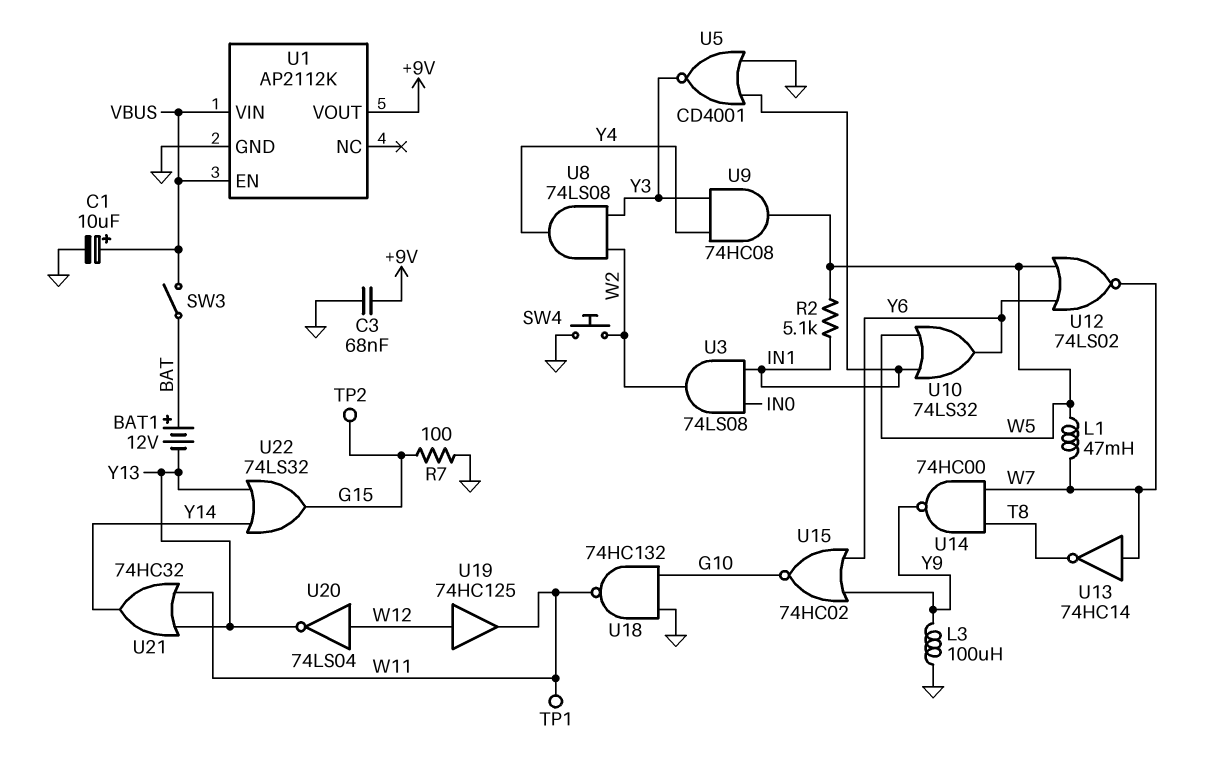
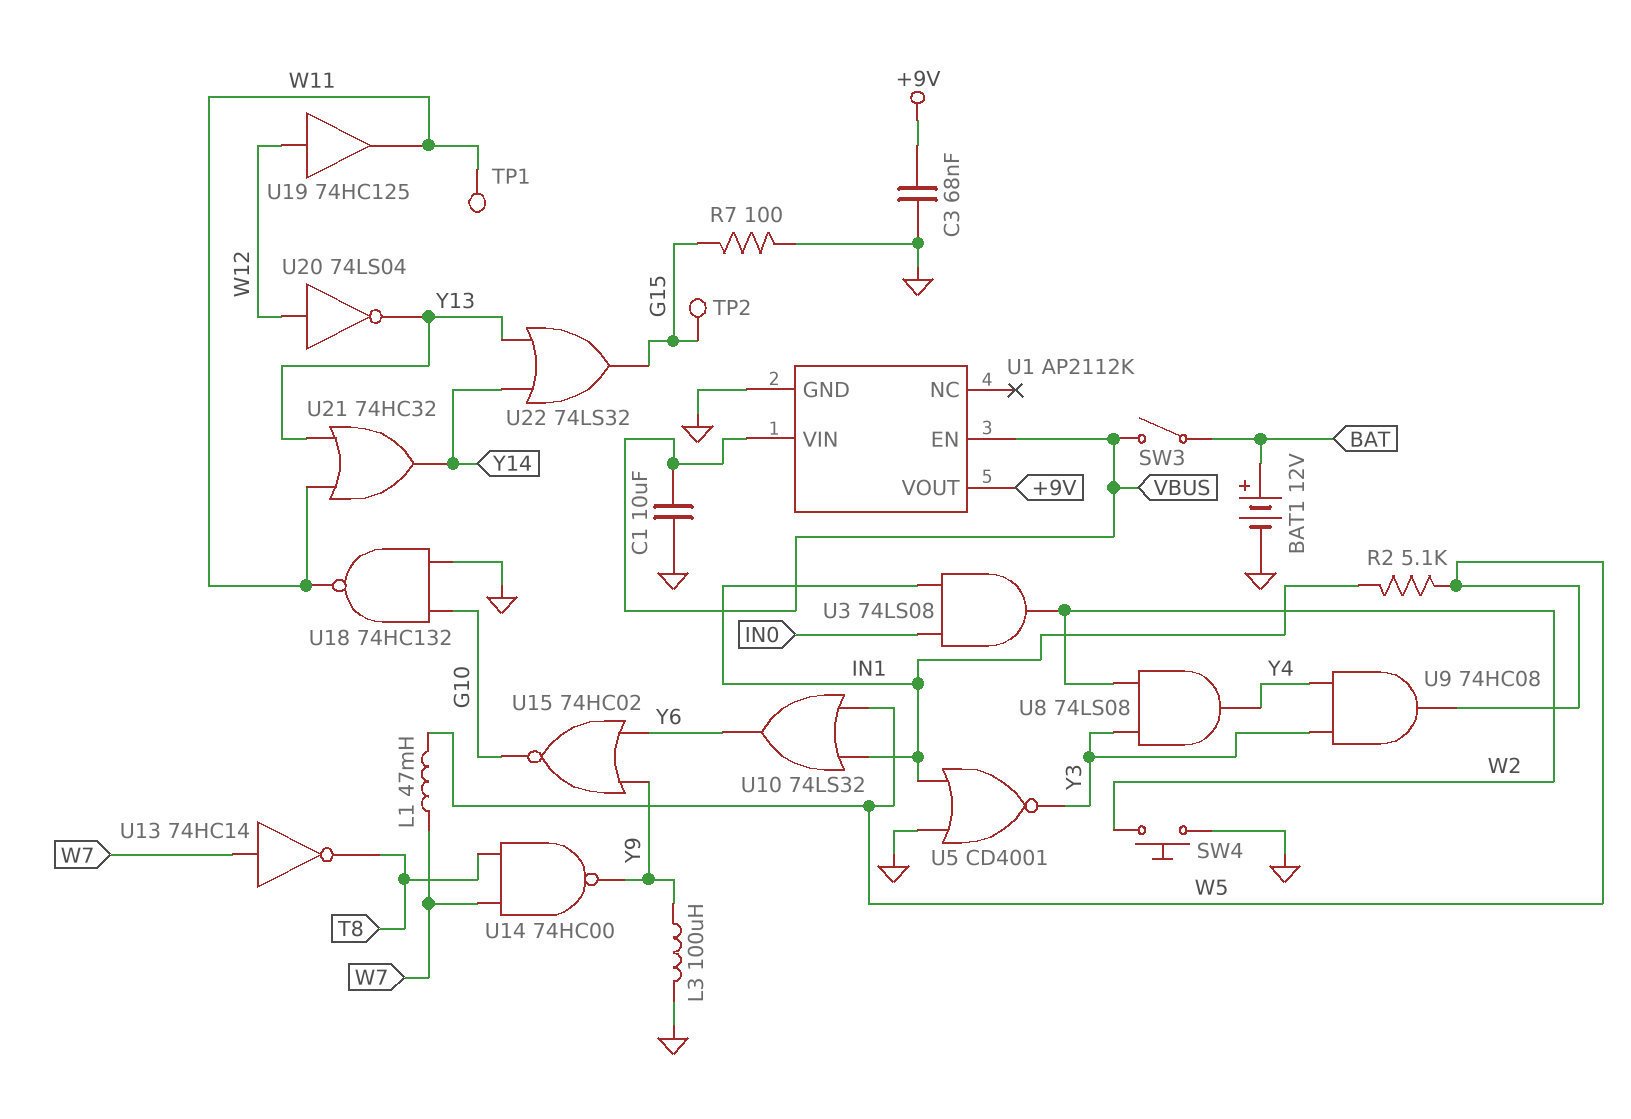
BAT1: 12V (plus BAT, minus Y13) -> 12V (plus BAT, minus GND)
C1: 10uF (plus VBUS, minus GND) -> 10uF (GND, VBUS)
U12: NOR 74LS02 (in W5, in Y6, out W7) -> none

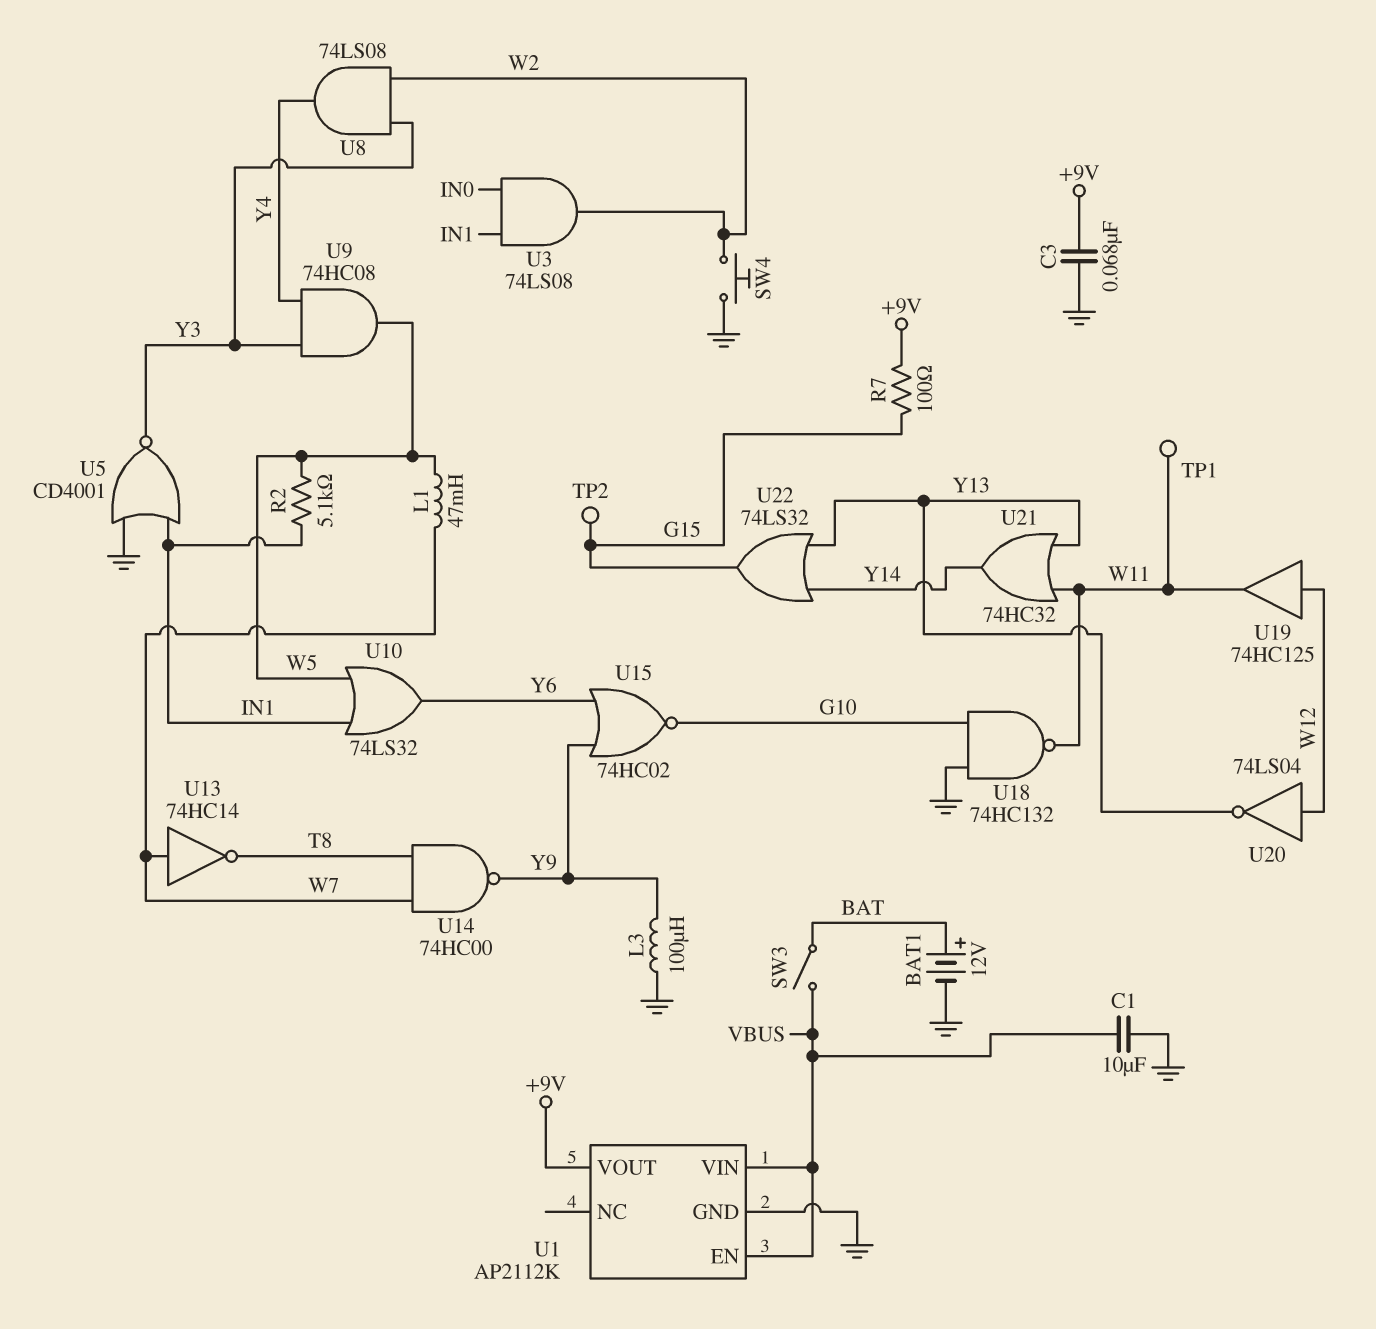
R7: 100 (G15, GND) -> 100 (+9V, G15)

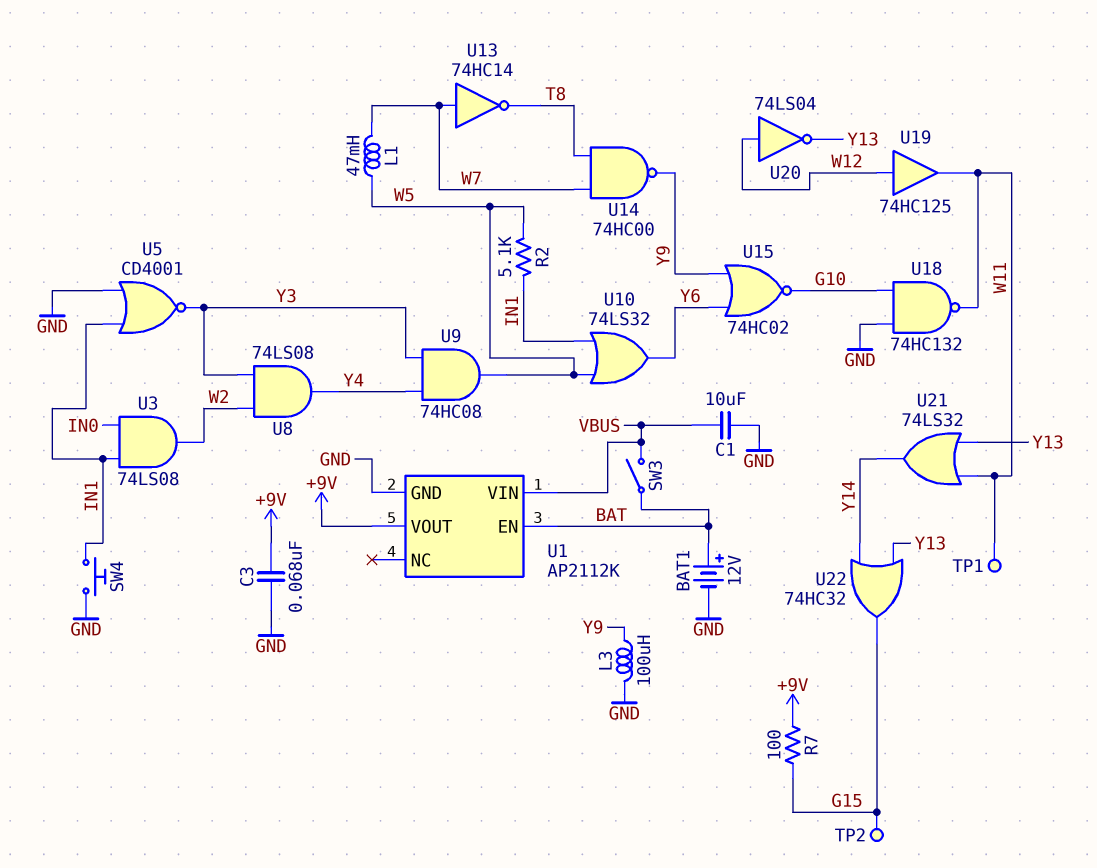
SW4: button (GND, W2) -> button (GND, IN1)
U1 pin EN: VBUS -> BAT
U21: OR 74HC32 (in W11, in Y13, out Y14) -> OR 74LS32 (in W11, in Y13, out Y14)
U22: OR 74LS32 (in Y13, in Y14, out G15) -> OR 74HC32 (in Y13, in Y14, out G15)

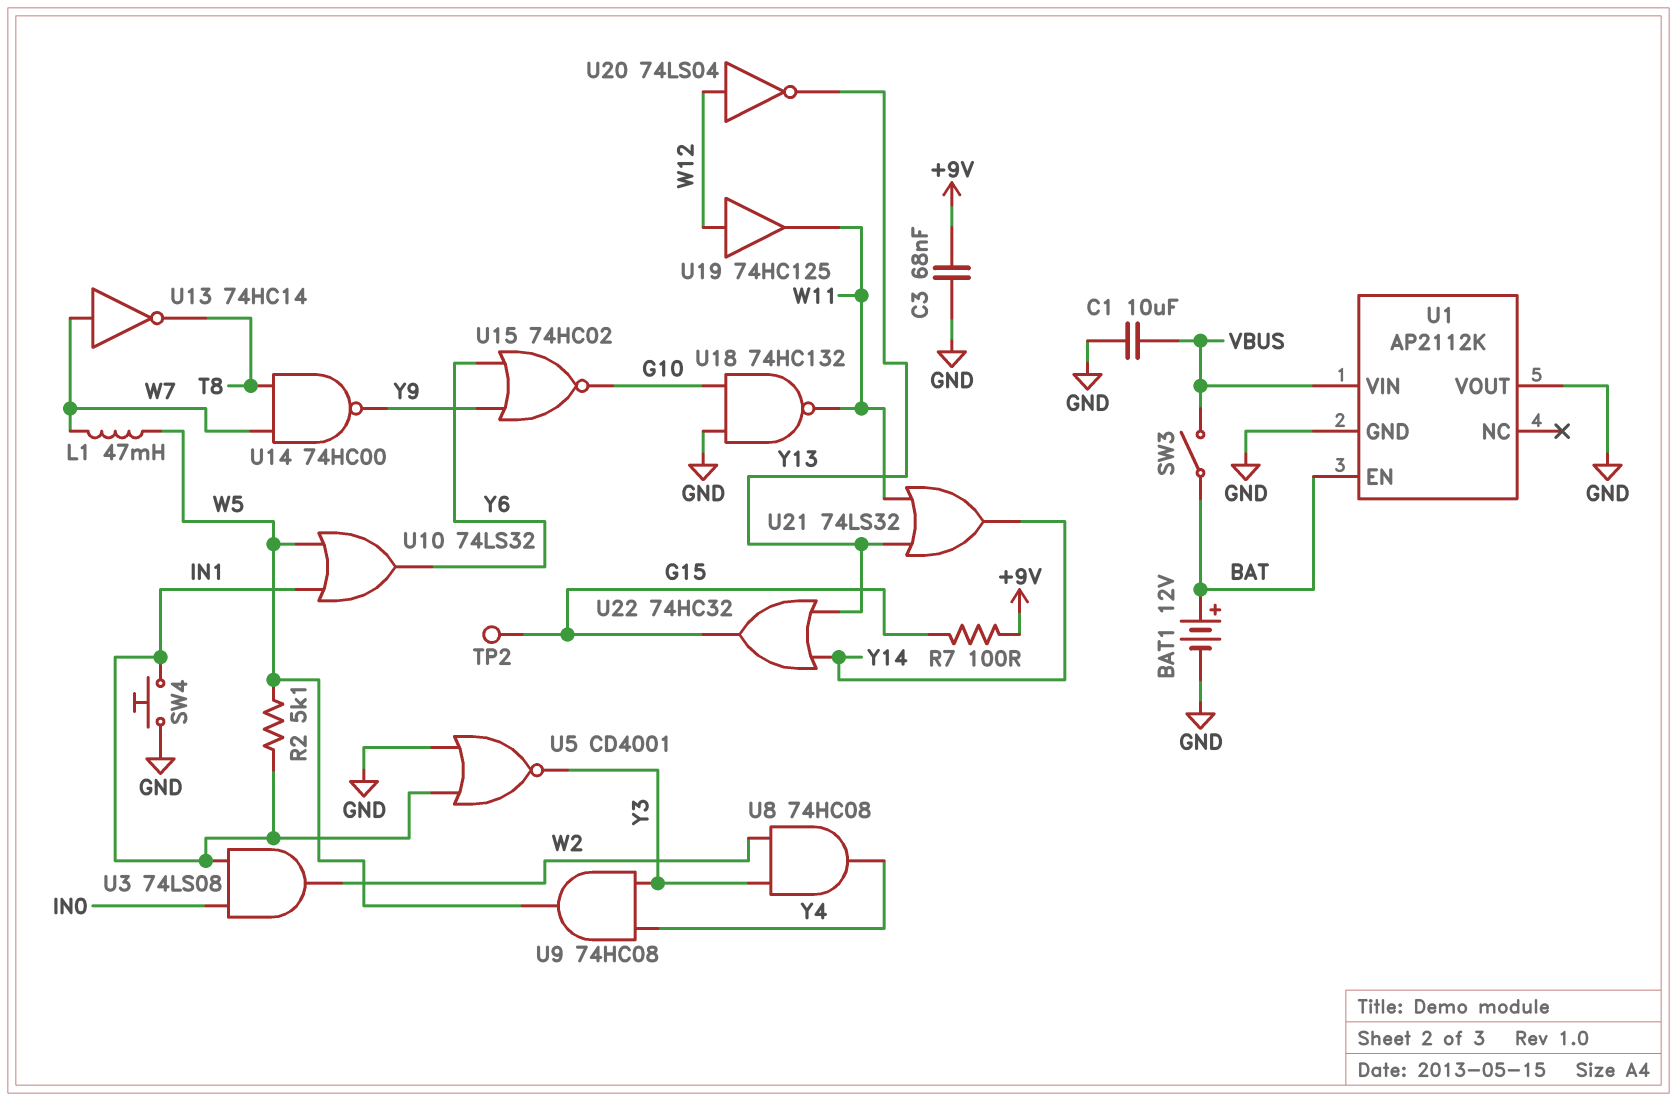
L3: 100uH (GND, Y9) -> none
TP1: test point (W11) -> none
U1 pin VOUT: +9V -> GND
U8: AND 74LS08 (in W2, in Y3, out Y4) -> AND 74HC08 (in W2, in Y3, out Y4)

